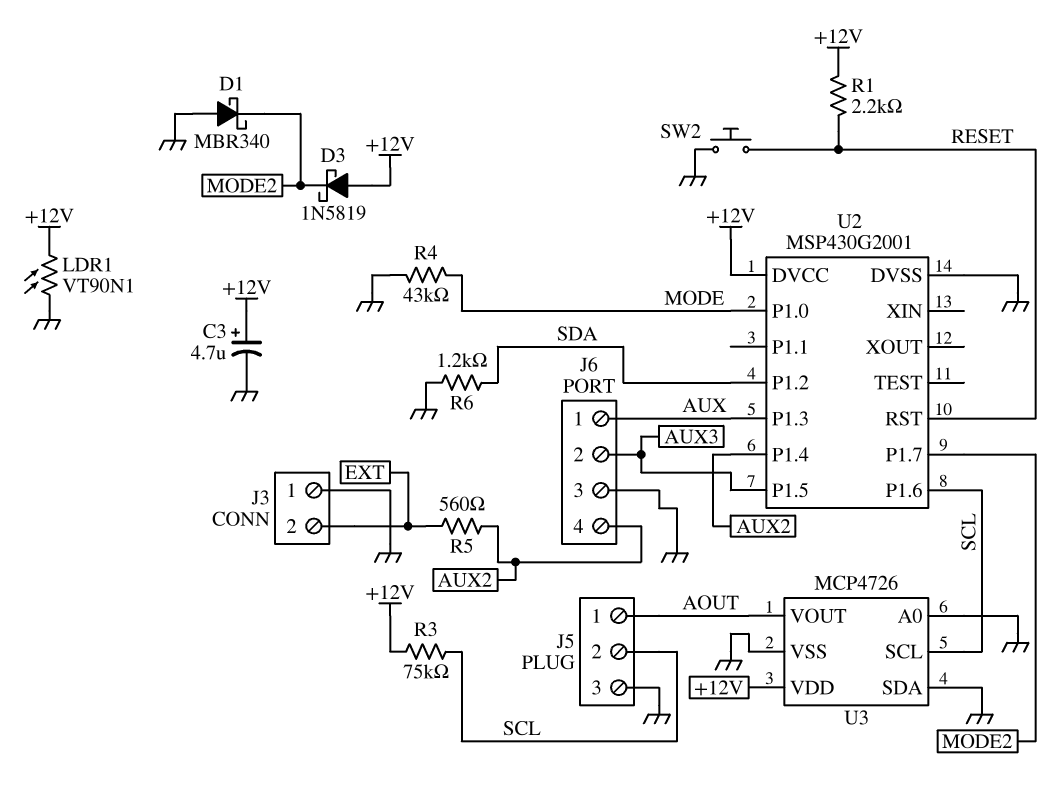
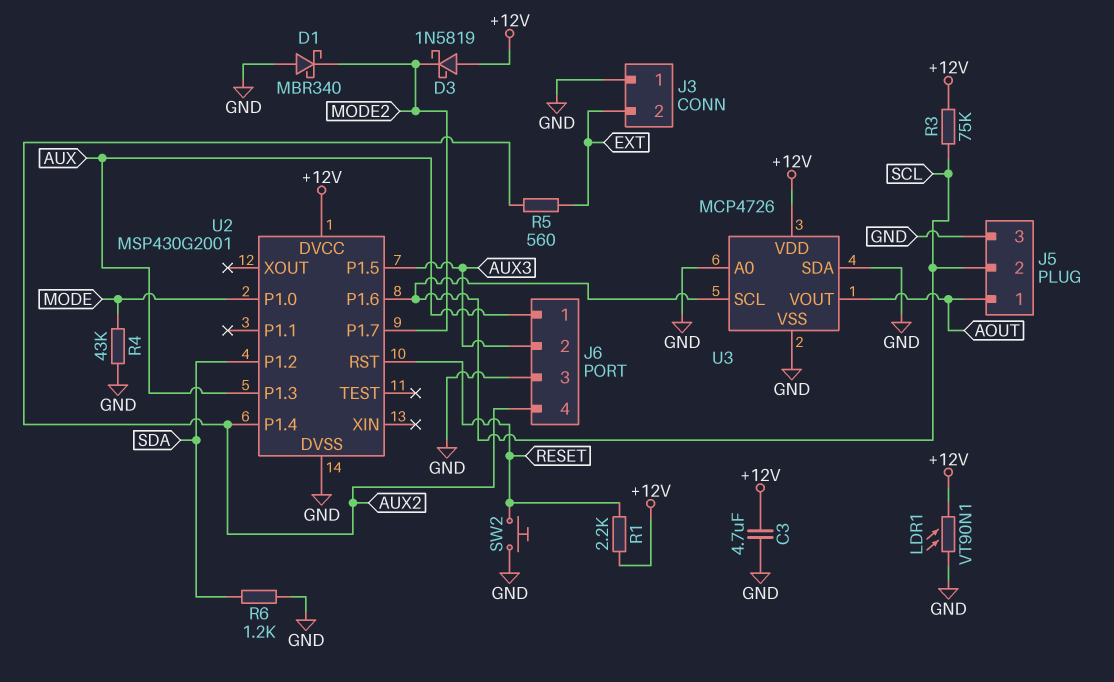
C3: 4.7uF (plus +12V, minus GND) -> 4.7uF (+12V, GND)

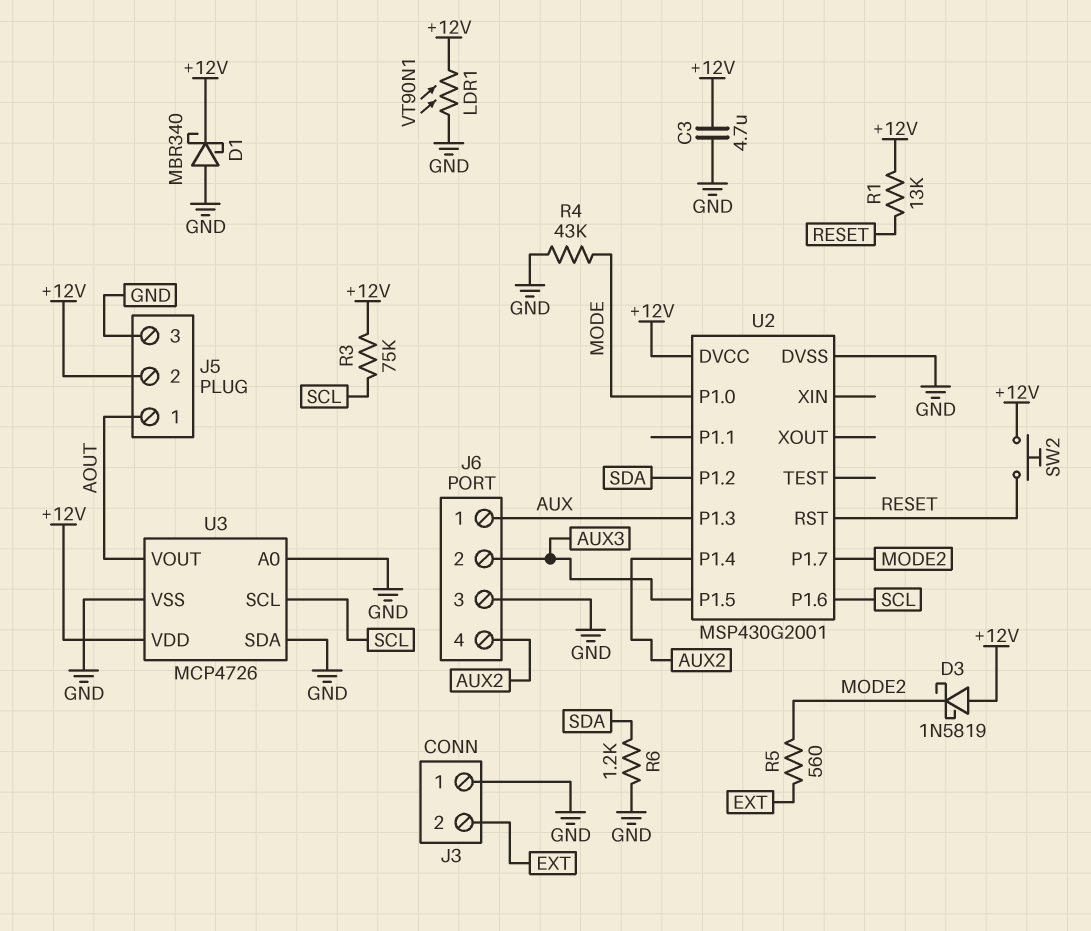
D1: schottky MBR340 (A GND, K MODE2) -> schottky MBR340 (A GND, K +12V)
J5 pin 2: SCL -> +12V
R1: 2.2k (+12V, RESET) -> 13k (+12V, RESET)
R5: 560 (AUX2, EXT) -> 560 (EXT, MODE2)
SW2: button (GND, RESET) -> button (+12V, RESET)

